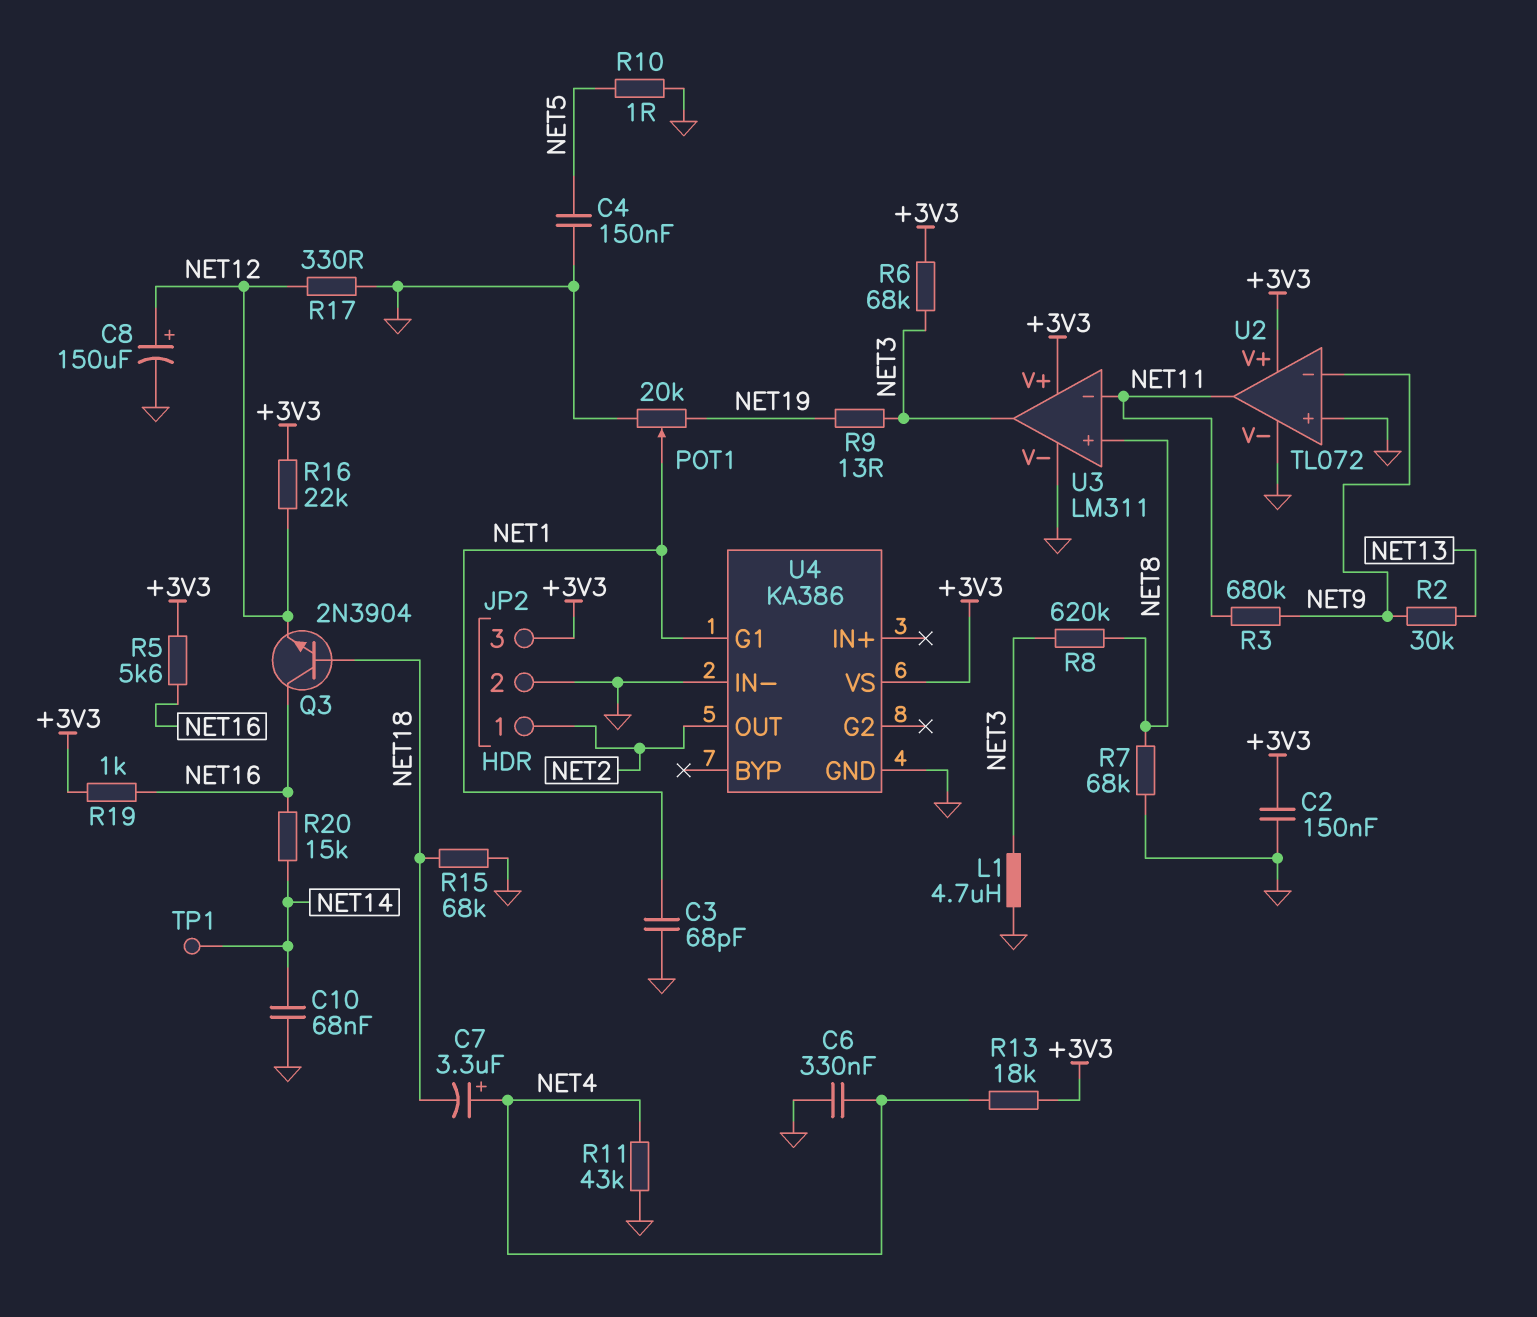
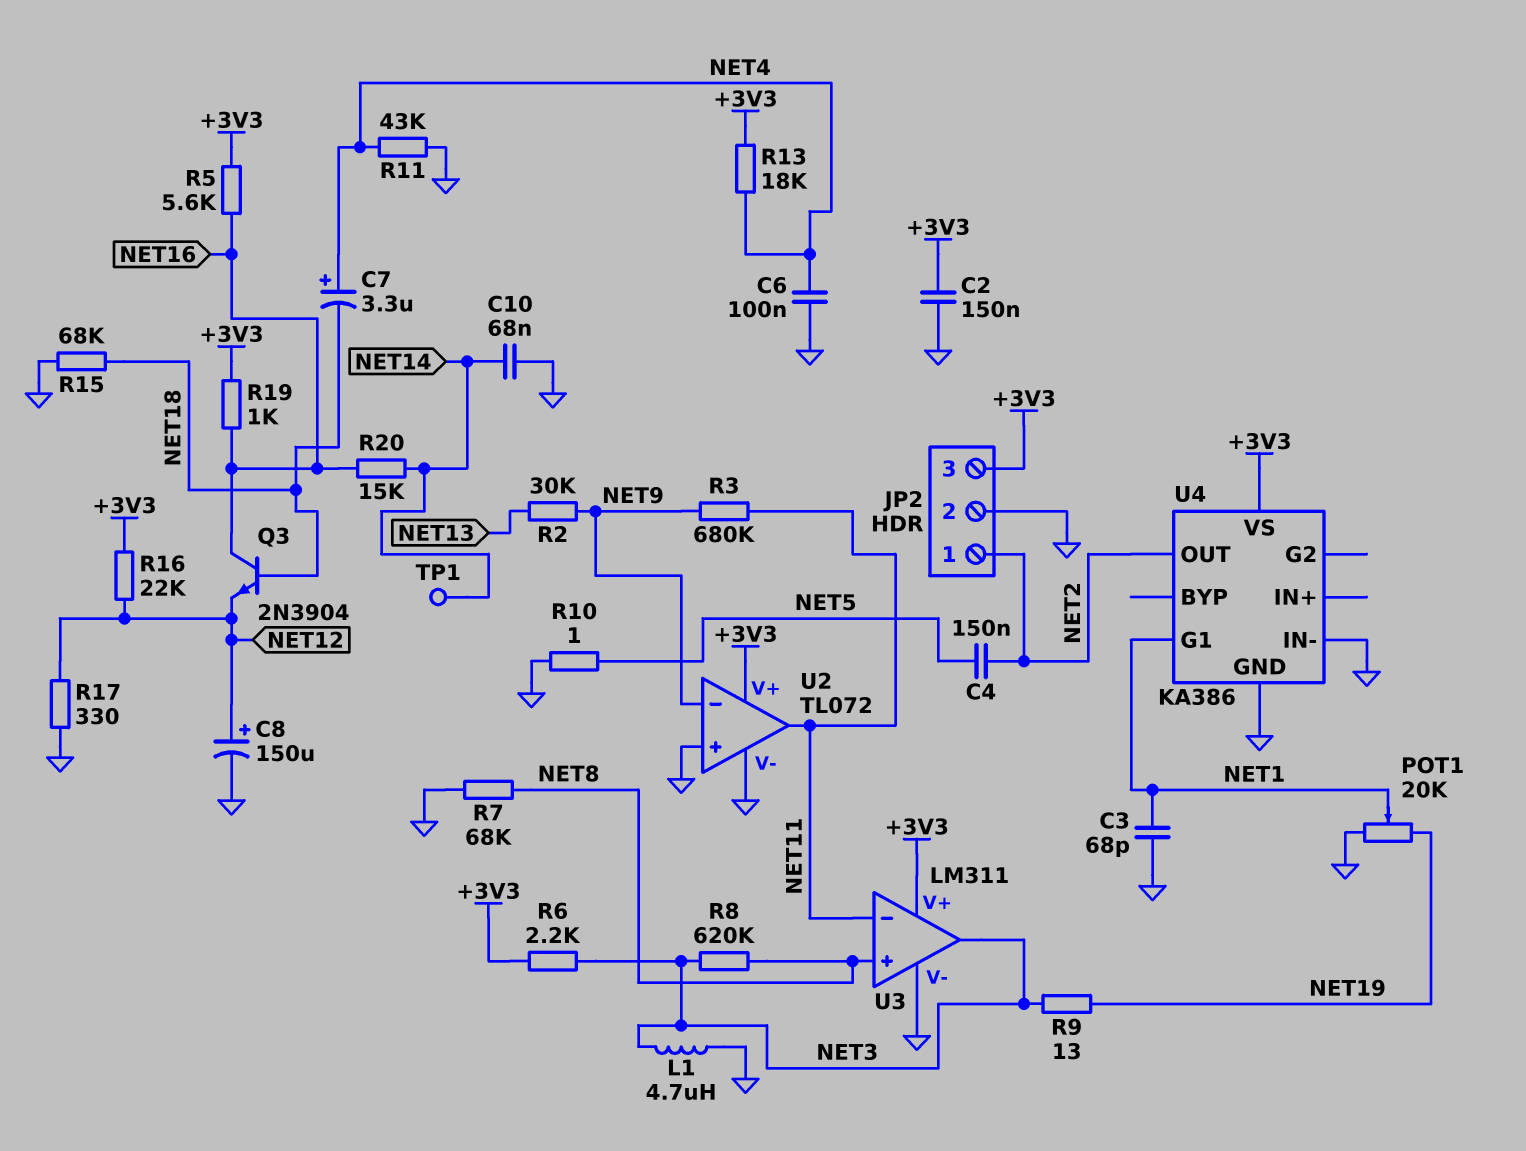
C4: 150nF (GND, NET5) -> 150nF (NET2, NET5)
C6: 330nF (GND, NET4) -> 100nF (GND, NET4)
R6: 68k (+3V3, NET3) -> 2.2k (+3V3, NET3)

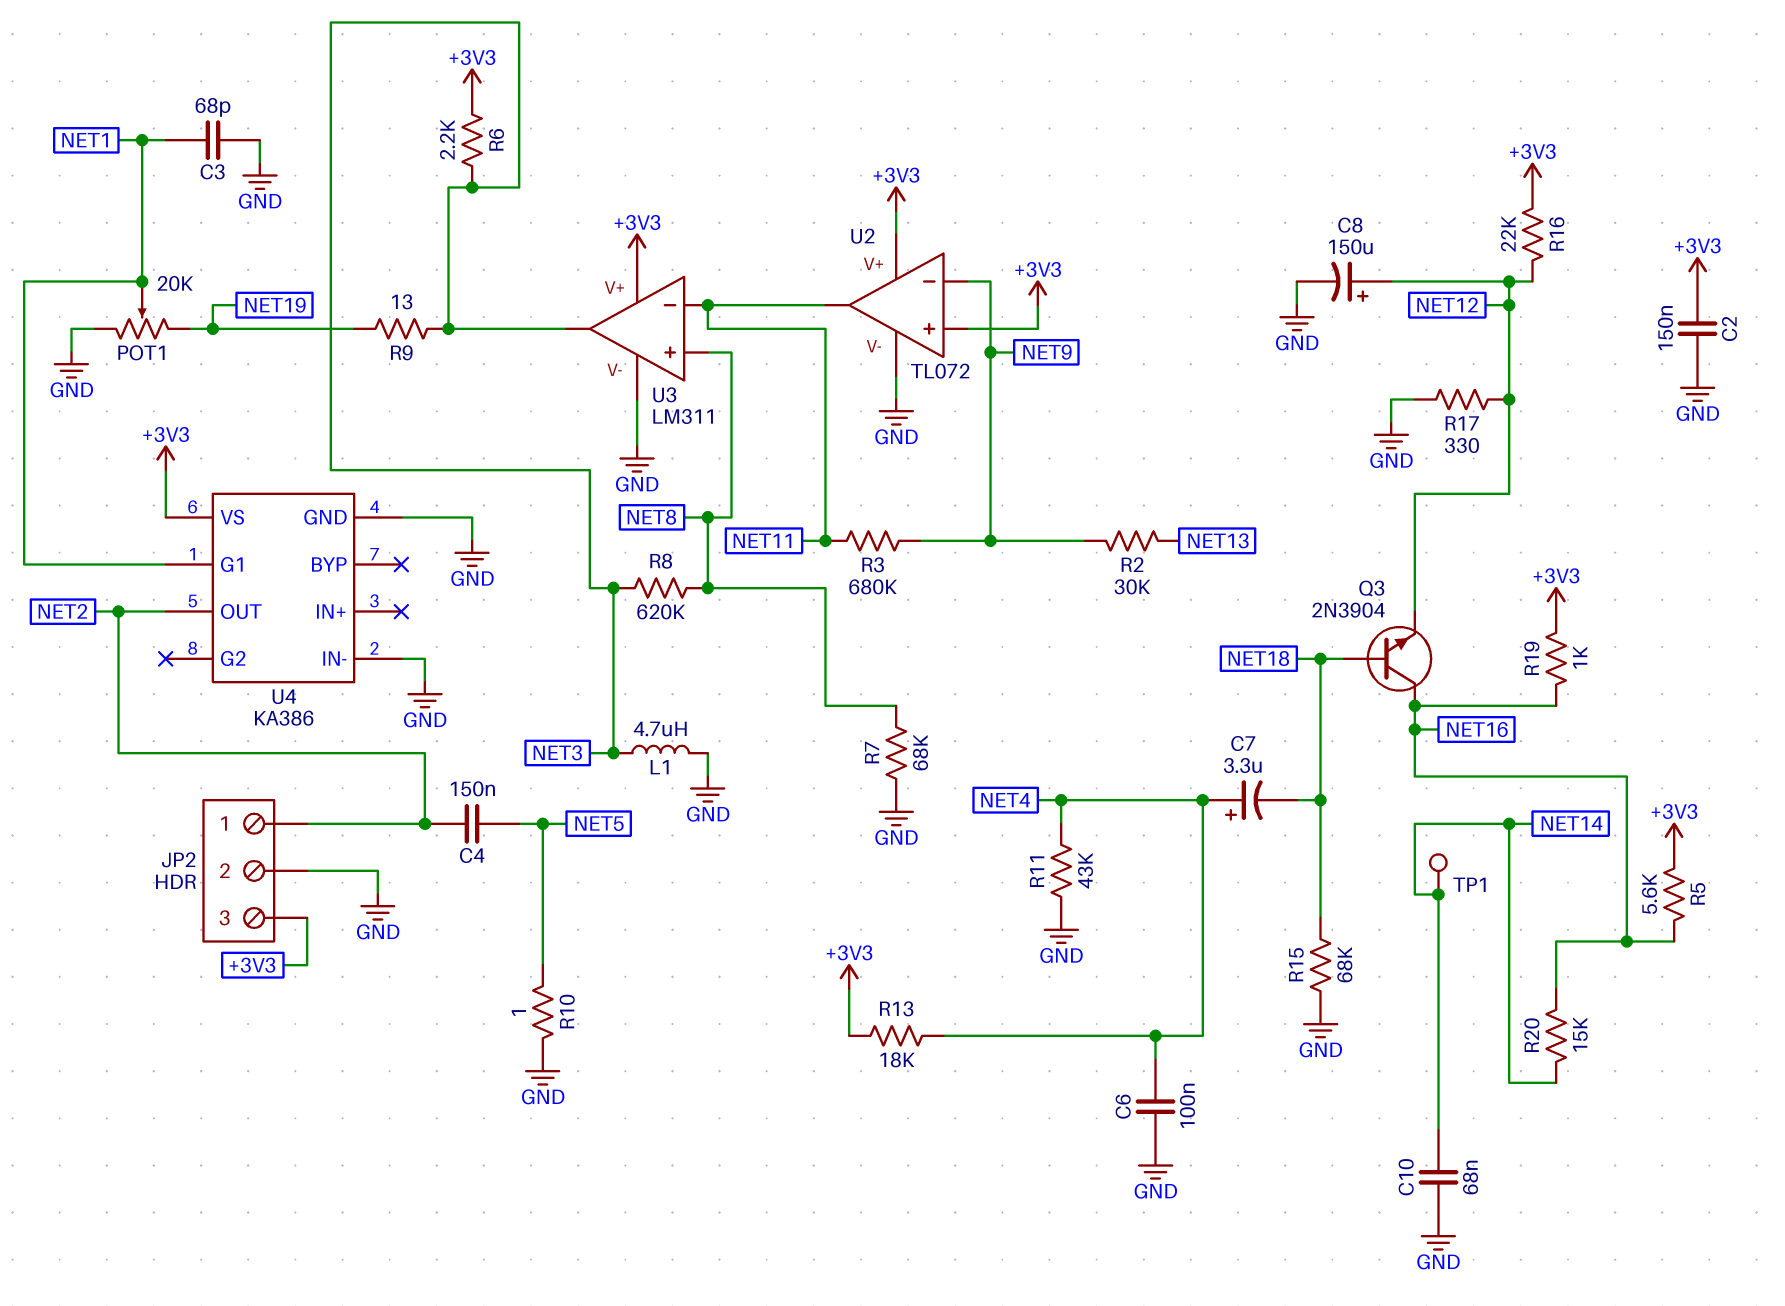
U2 pin in+: GND -> +3V3

